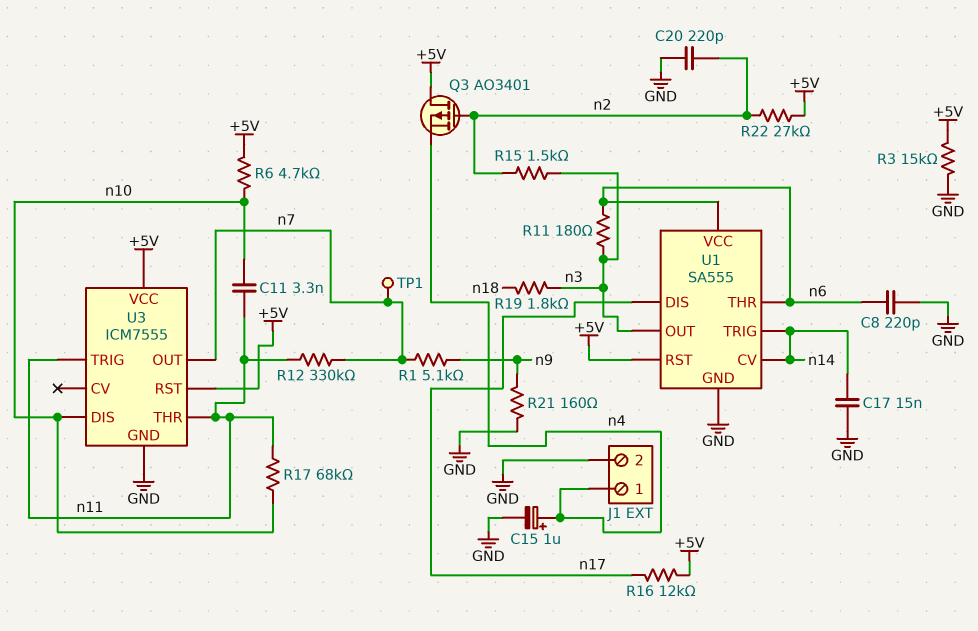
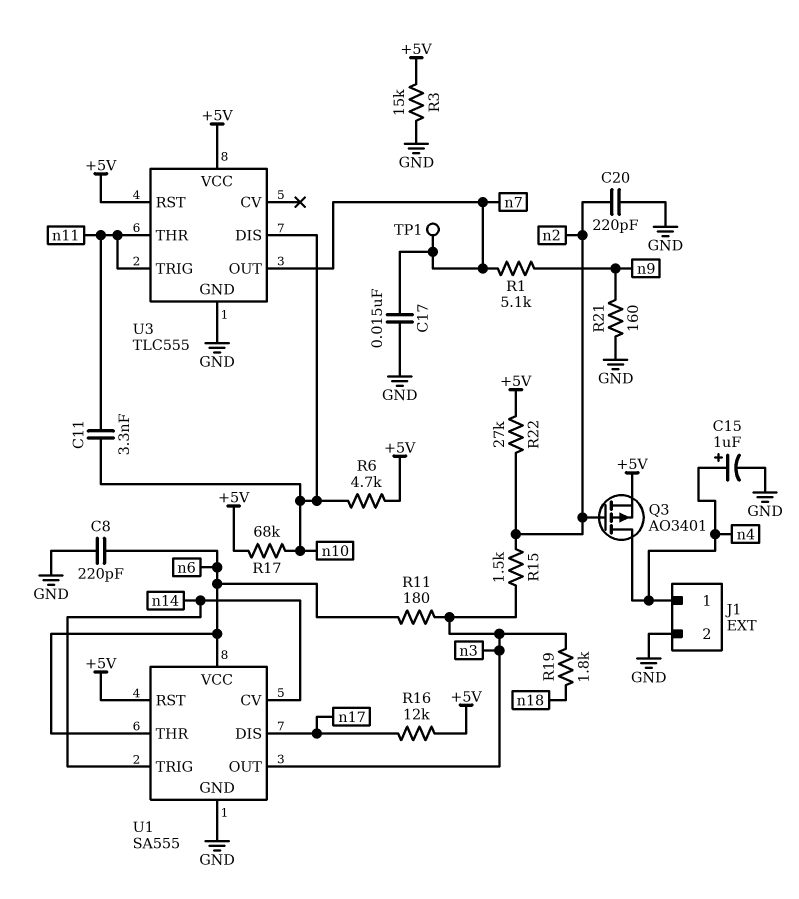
C17: 15nF (GND, n14) -> 15nF (GND, n7)
Q3: PMOS AO3401 (G n2, D +5V, S n4) -> PMOS AO3401 (G n2, D n4, S +5V)
R12: 330k (n7, n11) -> none
R17: 68k (n10, n11) -> 68k (+5V, n10)
U3: ICM7555 -> TLC555

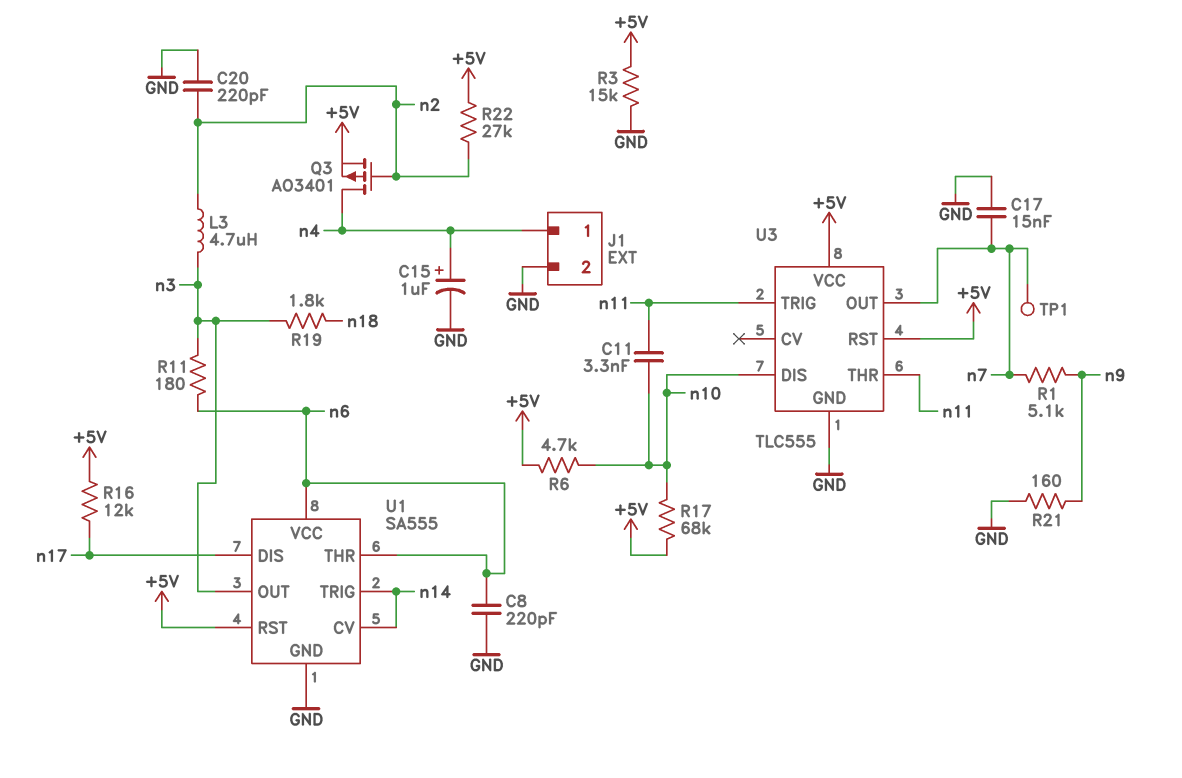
L3: none -> 4.7uH (n2, n3)
R15: 1.5k (n2, n3) -> none

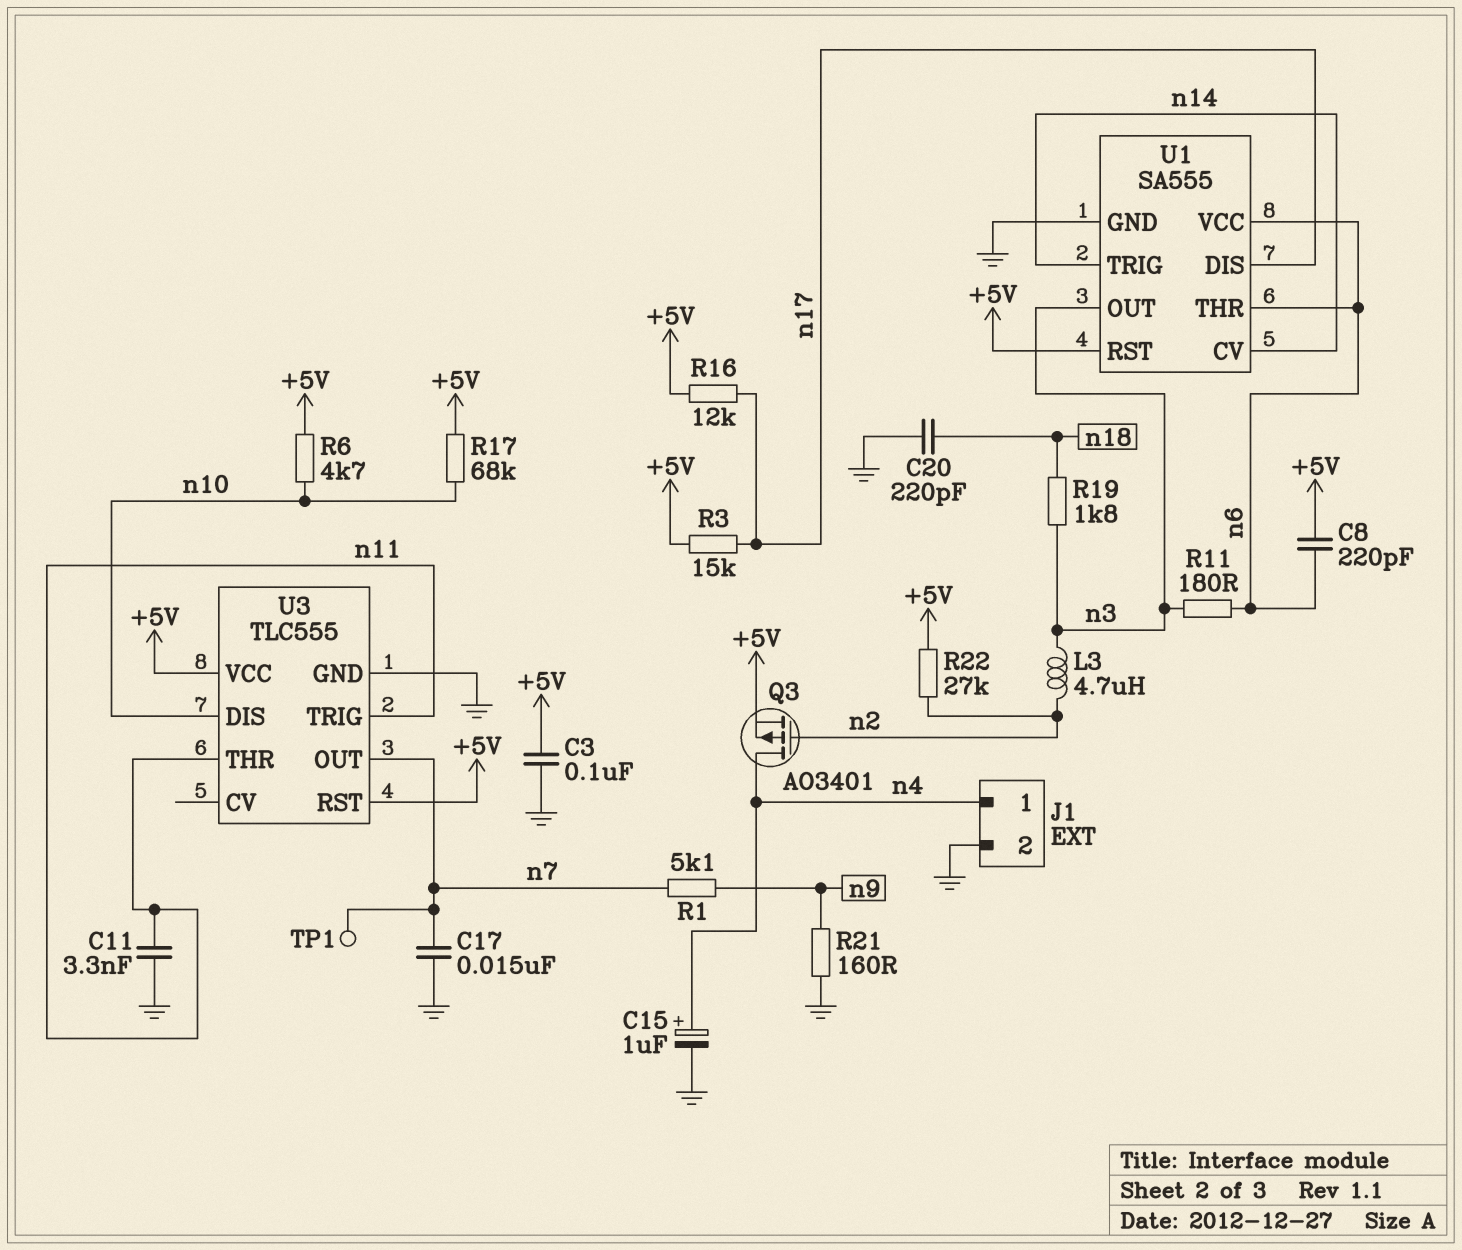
C3: none -> 100nF (+5V, GND)
C8: 220pF (GND, n6) -> 220pF (+5V, n6)
C11: 3.3nF (n10, n11) -> 3.3nF (GND, n11)
C20: 220pF (GND, n2) -> 220pF (GND, n18)
R3: 15k (+5V, GND) -> 15k (+5V, n17)

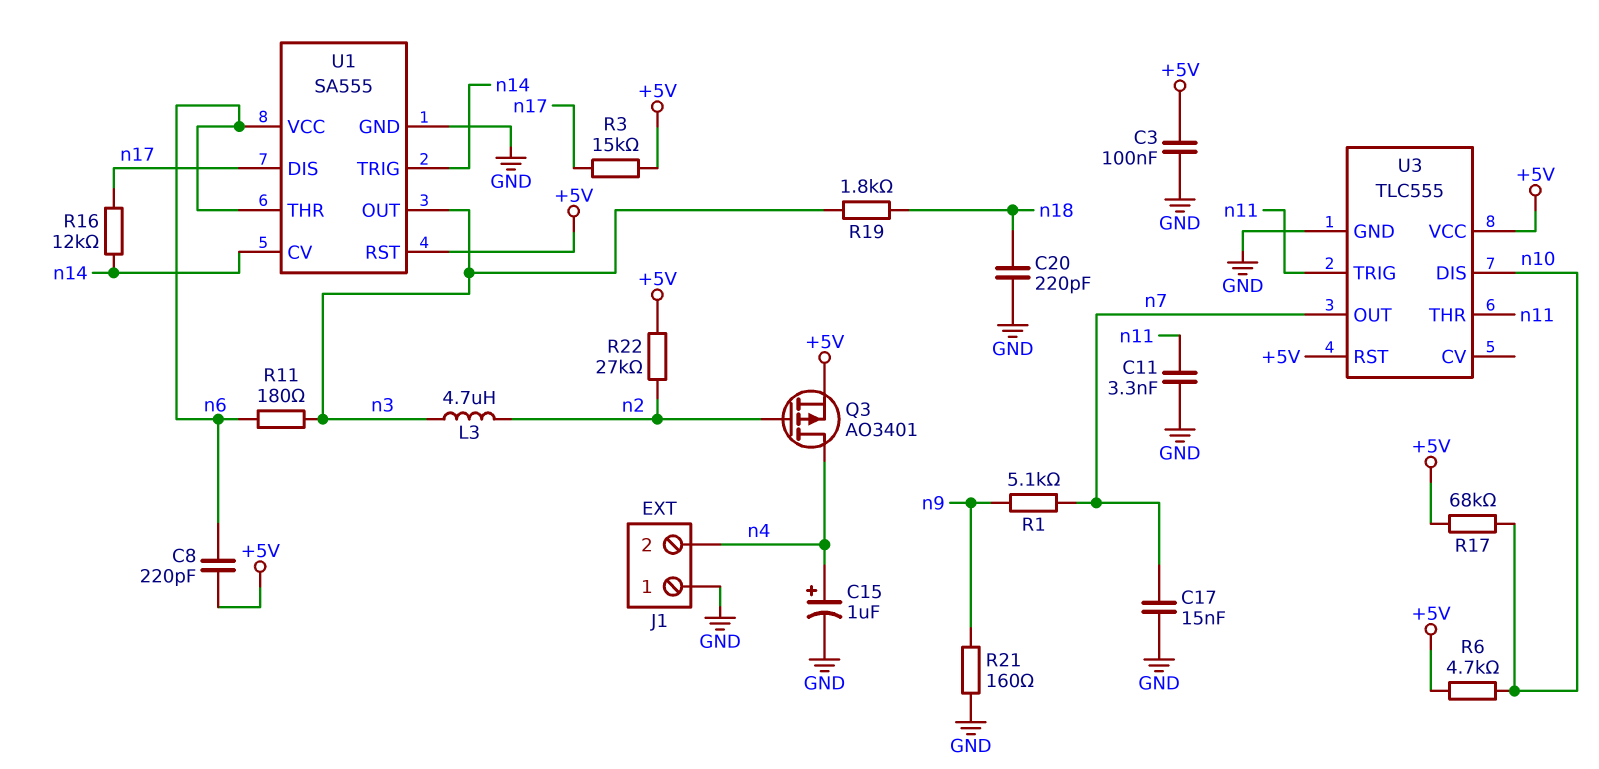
J1 pin 1: n4 -> GND
J1 pin 2: GND -> n4
R16: 12k (+5V, n17) -> 12k (n14, n17)
TP1: test point (n7) -> none

